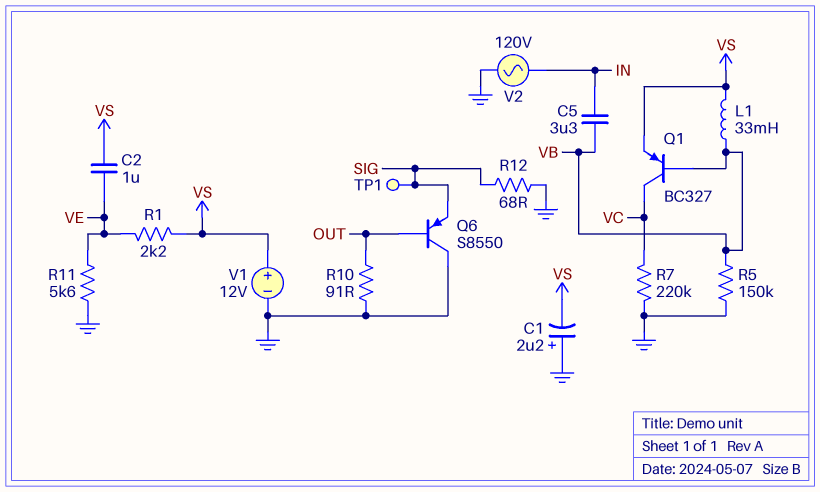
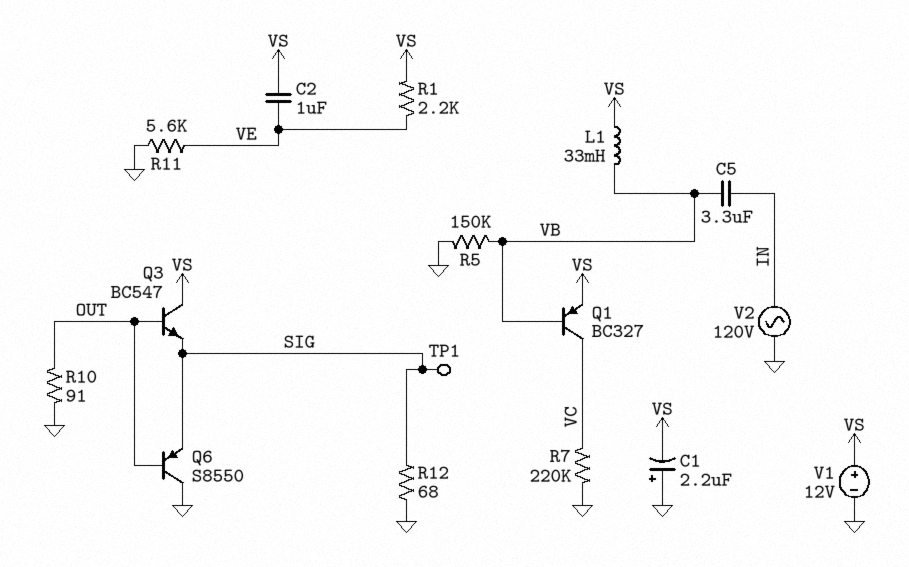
Q3: none -> NPN BC547 (B OUT, C VS, E SIG)

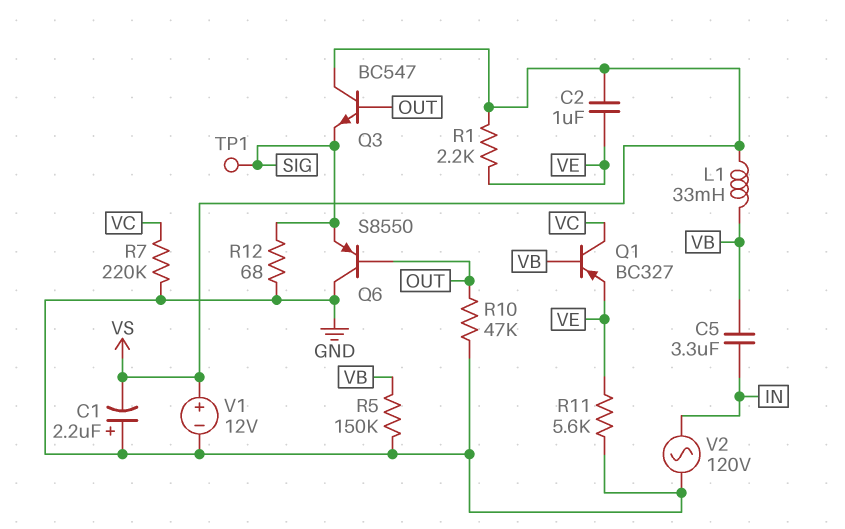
Q1: PNP BC327 (B VB, C VC, E VS) -> PNP BC327 (B VB, C VC, E VE)
R10: 91 (GND, OUT) -> 47k (GND, OUT)

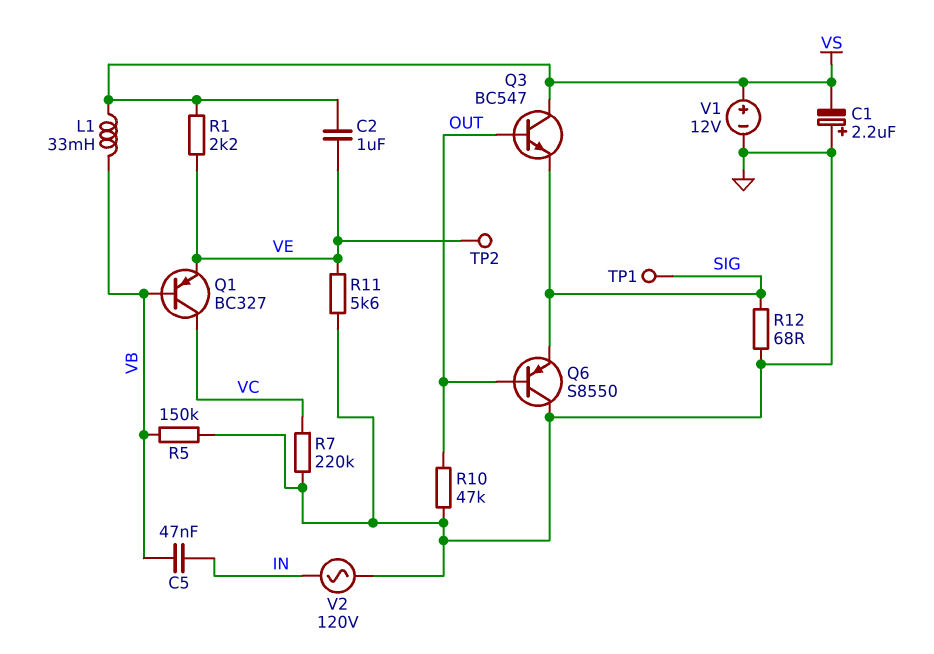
C5: 3.3uF (IN, VB) -> 47nF (IN, VB)
TP2: none -> test point (VE)

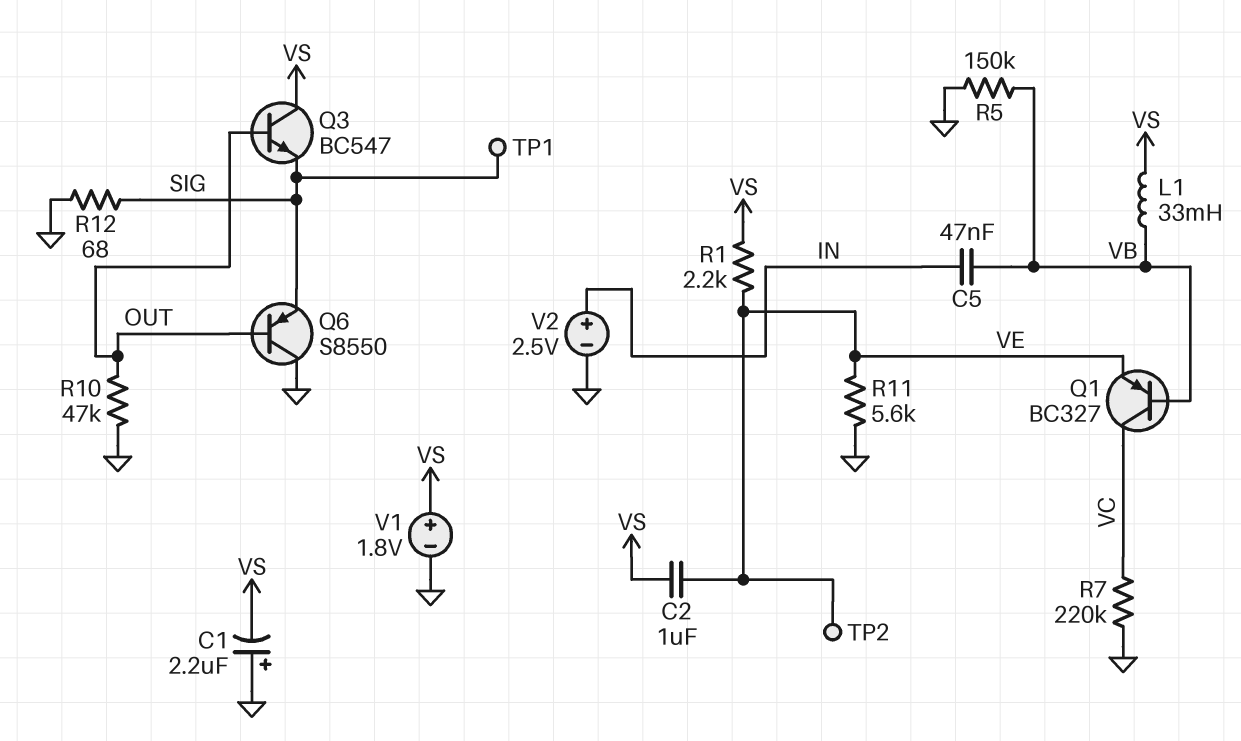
V1: 12V (plus VS, minus GND) -> 1.8V (plus VS, minus GND)
V2: AC 120V (GND, IN) -> 2.5V (plus IN, minus GND)

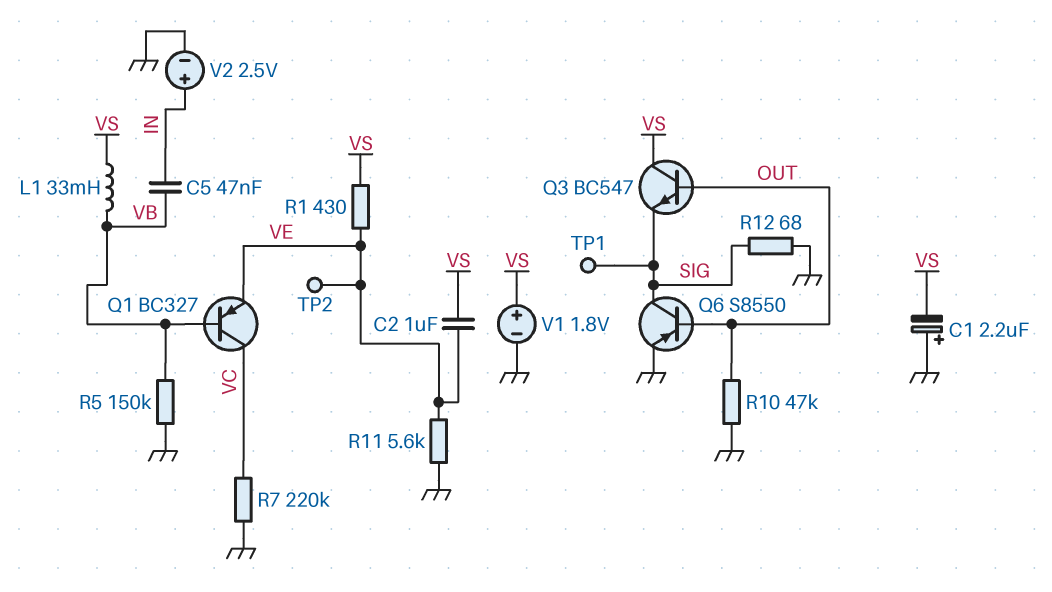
Q6: PNP S8550 (B OUT, C GND, E SIG) -> PNP S8550 (B OUT, C SIG, E GND)
R1: 2.2k (VE, VS) -> 430 (VE, VS)

